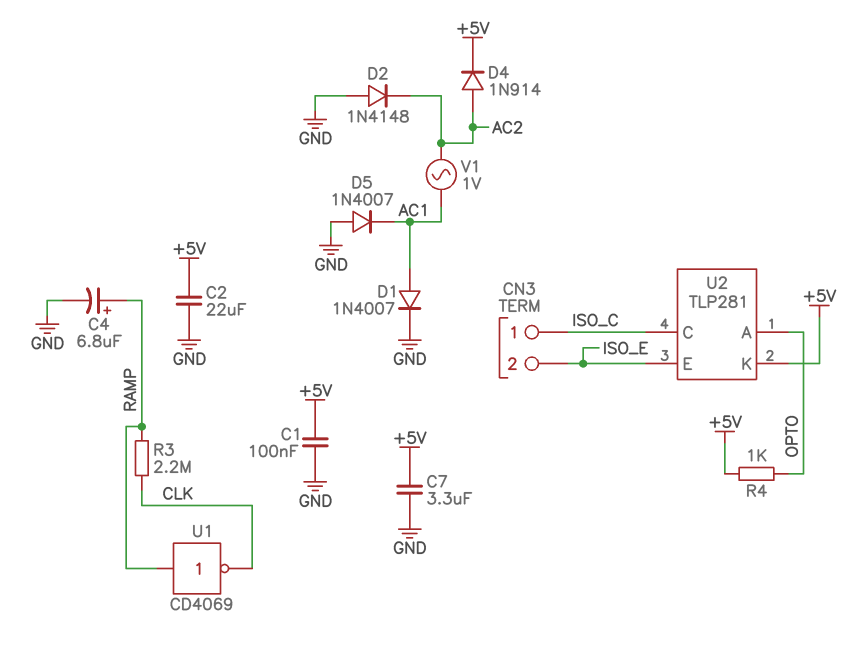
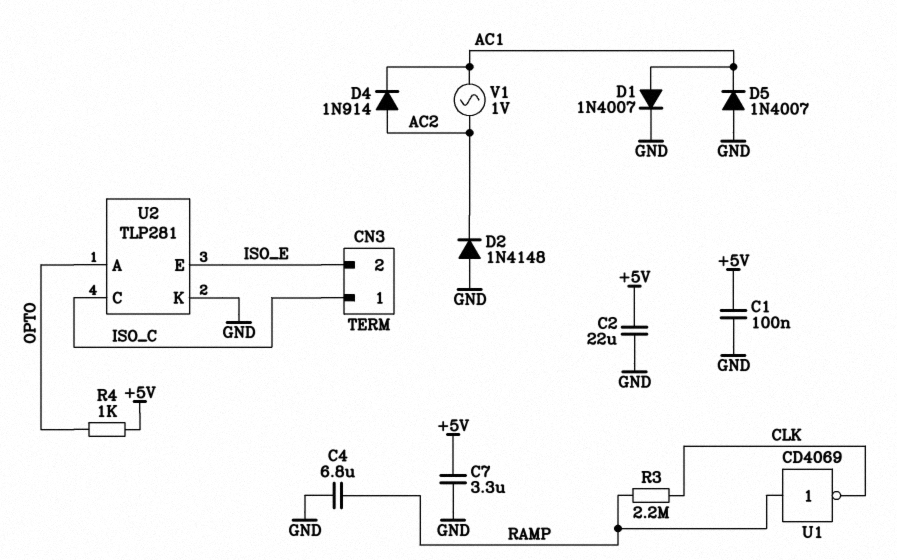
C4: 6.8uF (plus RAMP, minus GND) -> 6.8uF (GND, RAMP)
D4: diode 1N914 (A AC2, K +5V) -> diode 1N914 (A AC2, K AC1)
U2 pin K: +5V -> GND

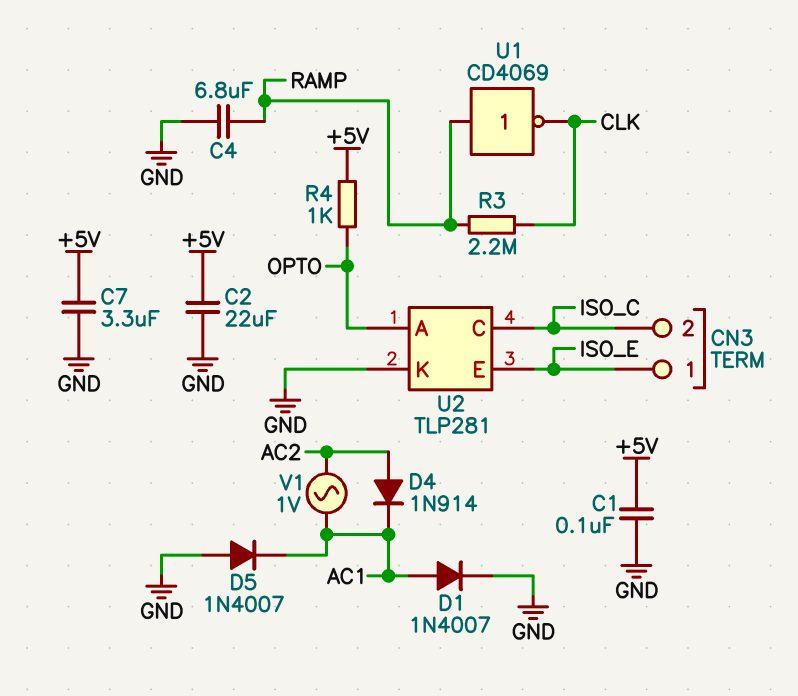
CN3 pin 1: ISO_C -> ISO_E
CN3 pin 2: ISO_E -> ISO_C
D2: diode 1N4148 (A GND, K AC2) -> none

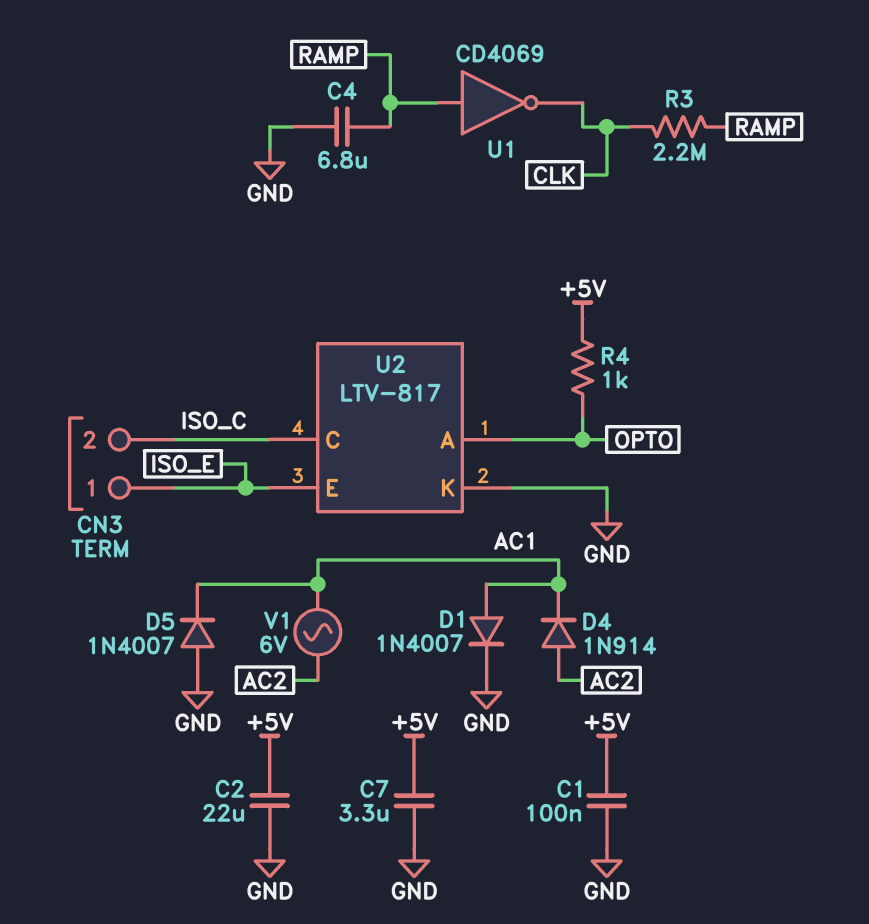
U2: TLP281 -> LTV-817
V1: AC 1V (AC1, AC2) -> AC 6V (AC1, AC2)

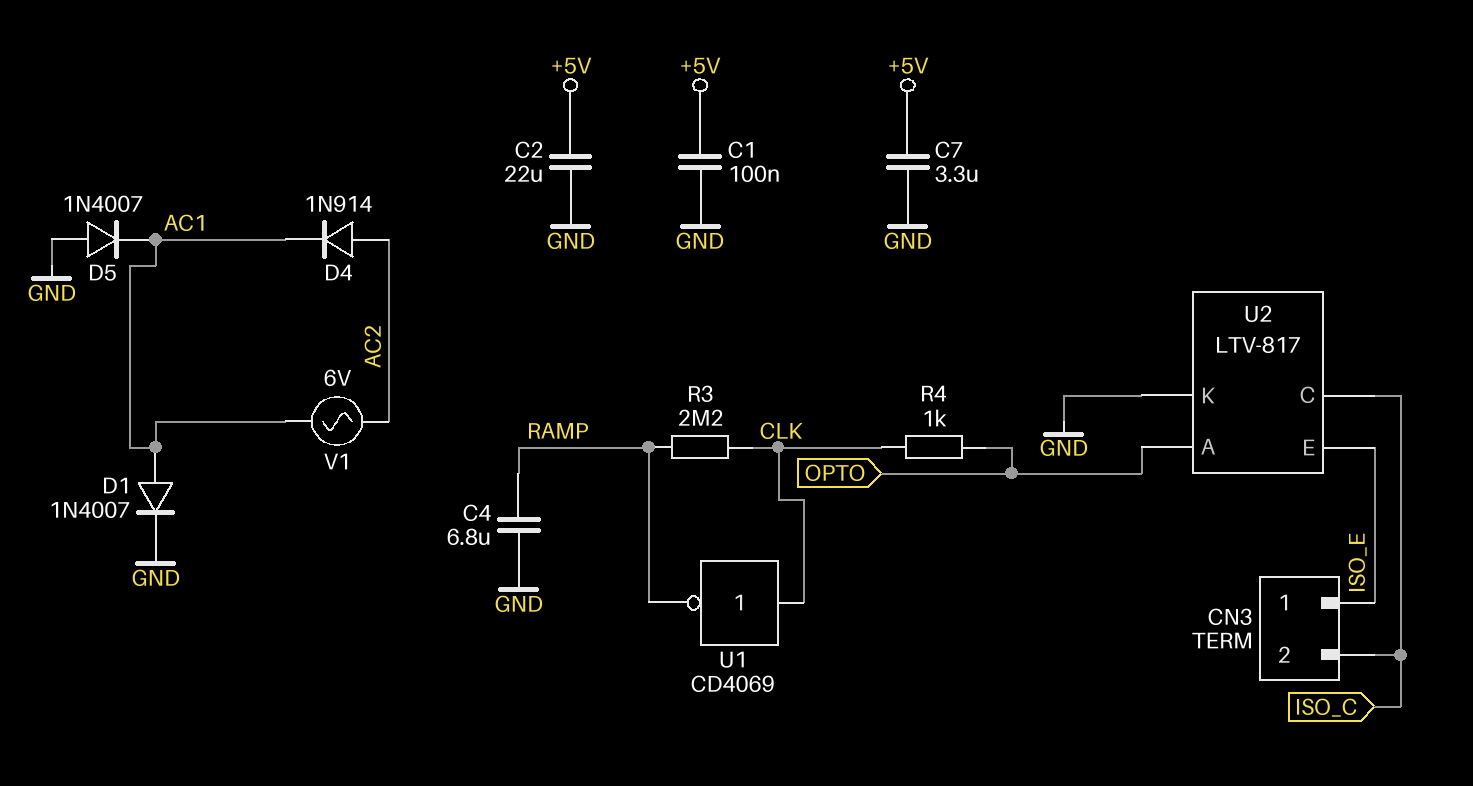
R4: 1k (+5V, OPTO) -> 1k (CLK, OPTO)
U1: NOT CD4069 (in RAMP, out CLK) -> NOT CD4069 (in CLK, out RAMP)

